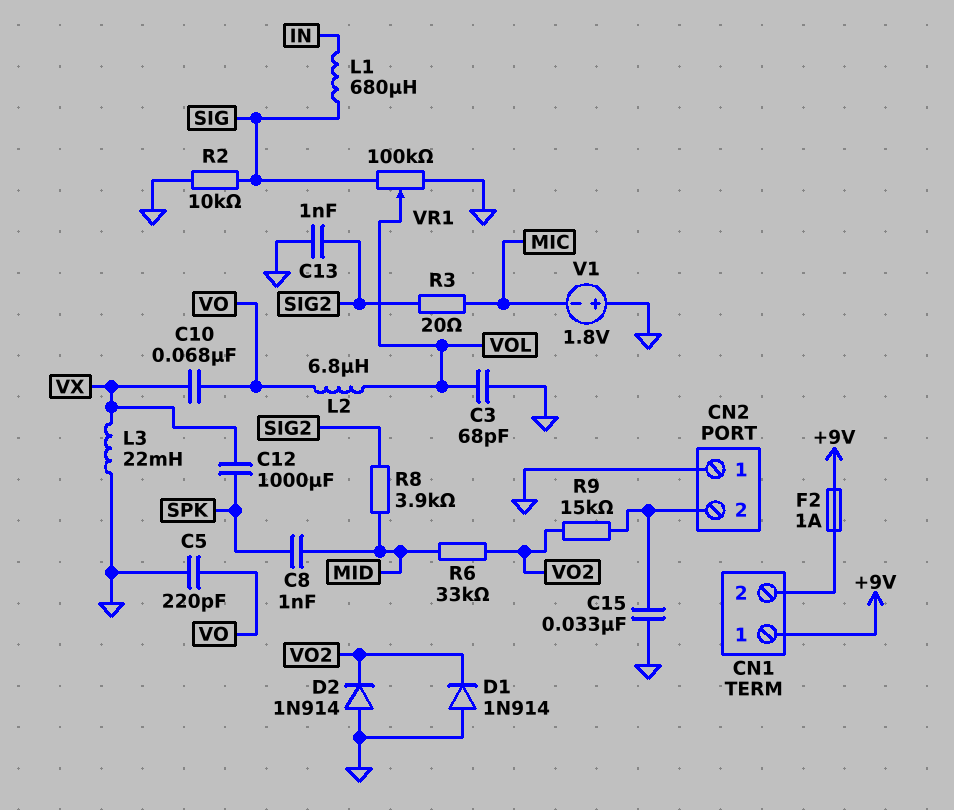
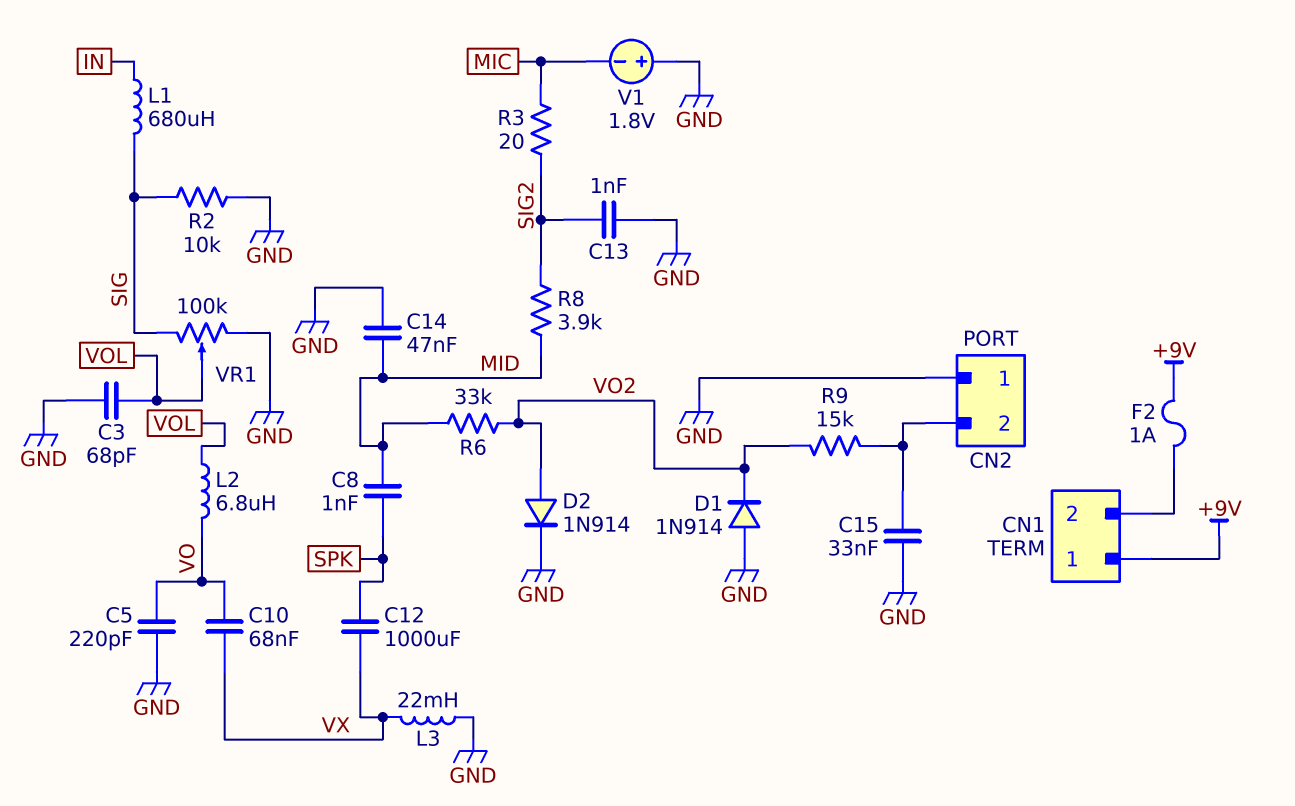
C14: none -> 47nF (GND, MID)
D2: diode 1N914 (A GND, K VO2) -> diode 1N914 (A VO2, K GND)

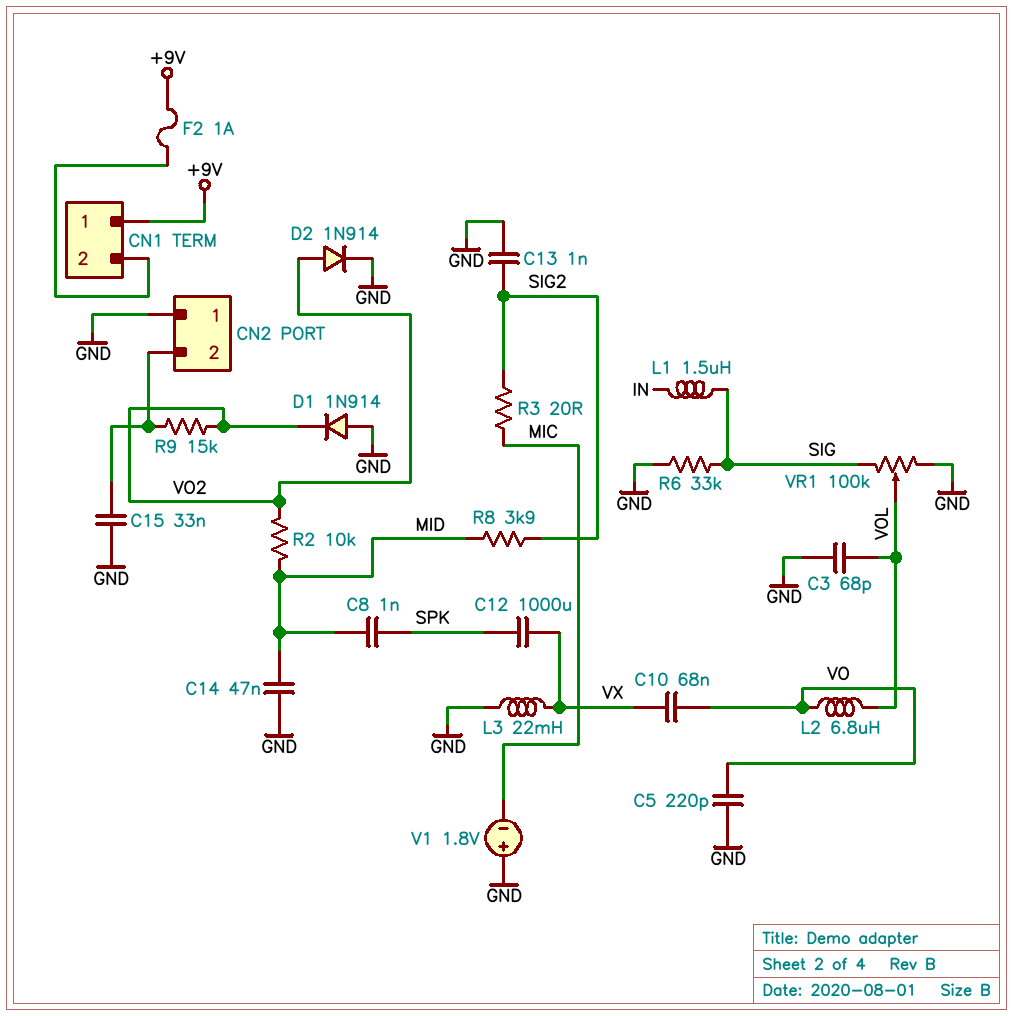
L1: 680uH (IN, SIG) -> 1.5uH (IN, SIG)
R2: 10k (GND, SIG) -> 10k (MID, VO2)
R6: 33k (MID, VO2) -> 33k (GND, SIG)

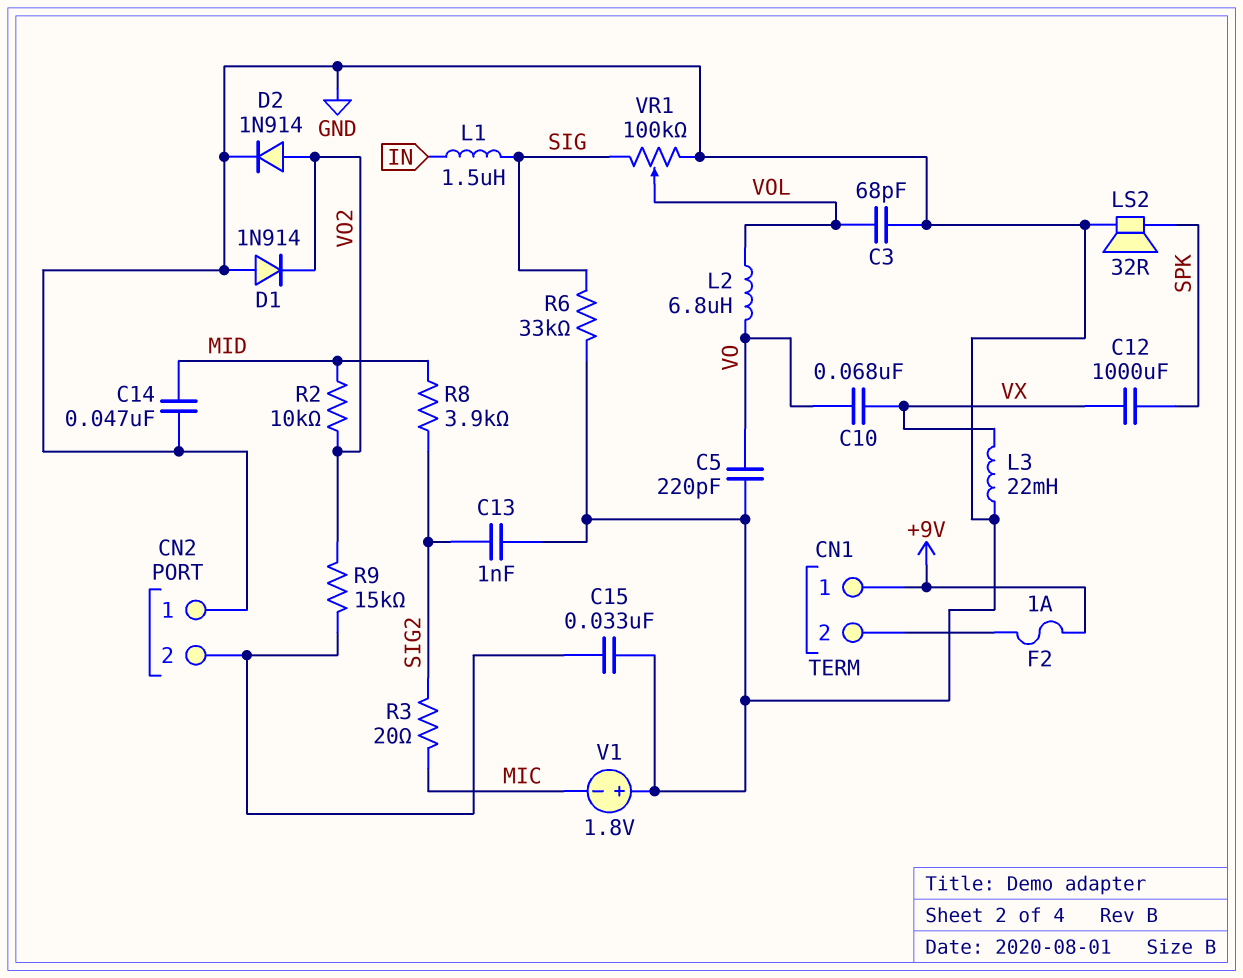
C8: 1nF (MID, SPK) -> none
LS2: none -> speaker 32R (GND, SPK)

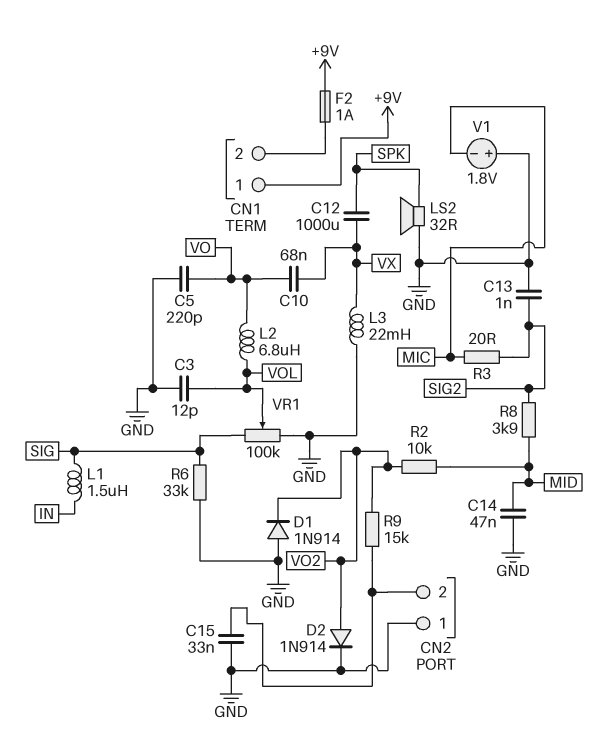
C3: 68pF (GND, VOL) -> 12pF (GND, VOL)

